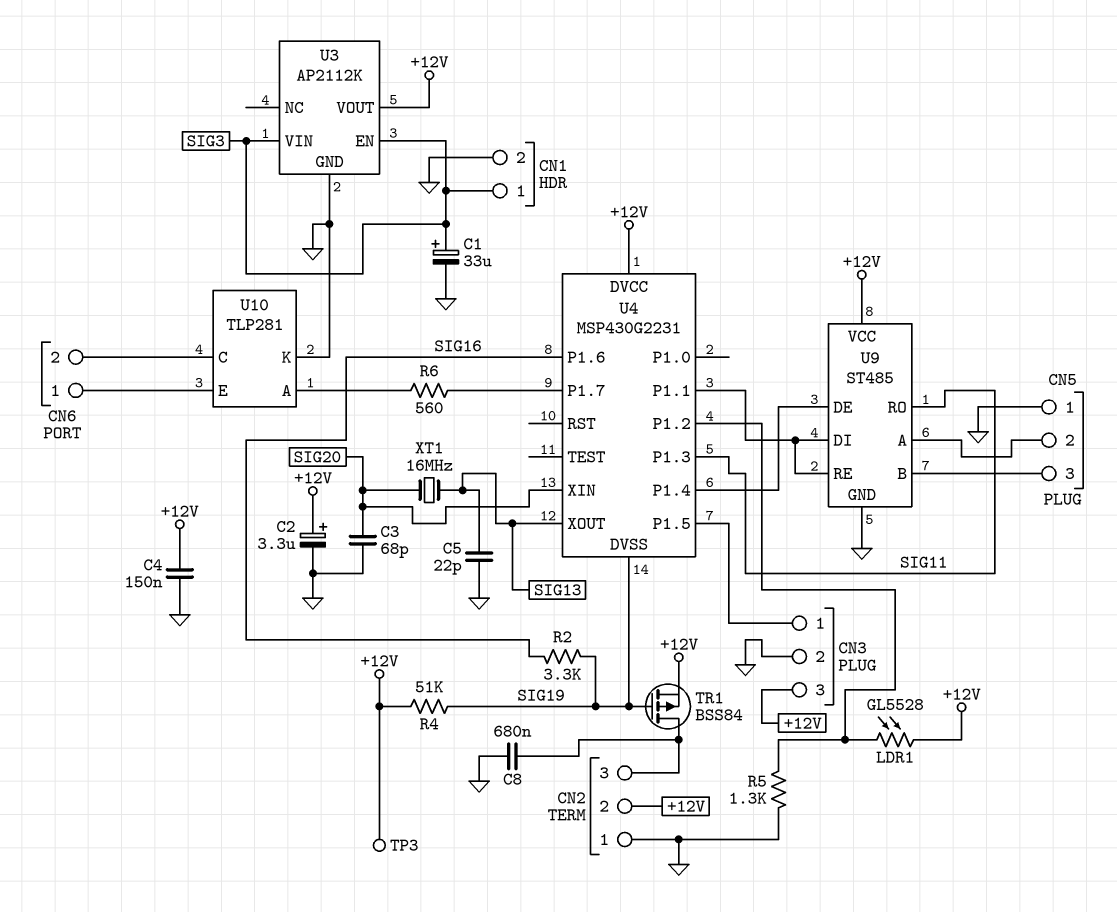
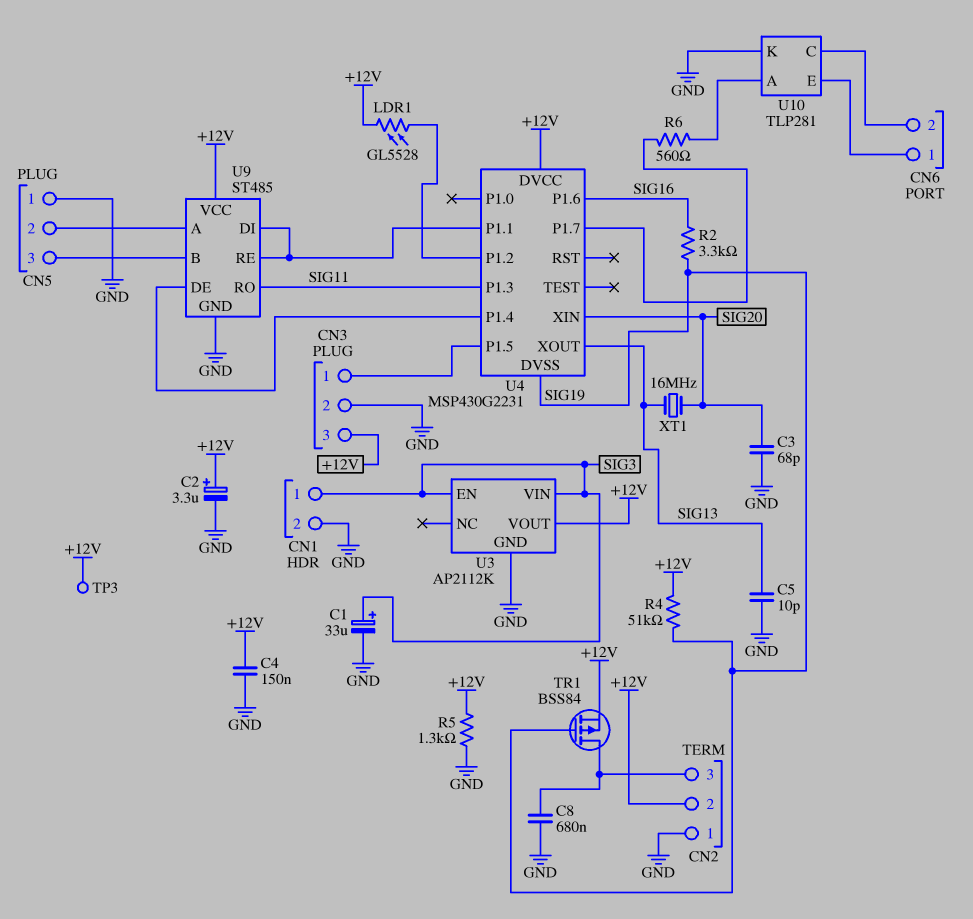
C5: 22pF (GND, SIG13) -> 10pF (GND, SIG13)
R5: 1.3k (GND, U4/P1.2) -> 1.3k (+12V, GND)

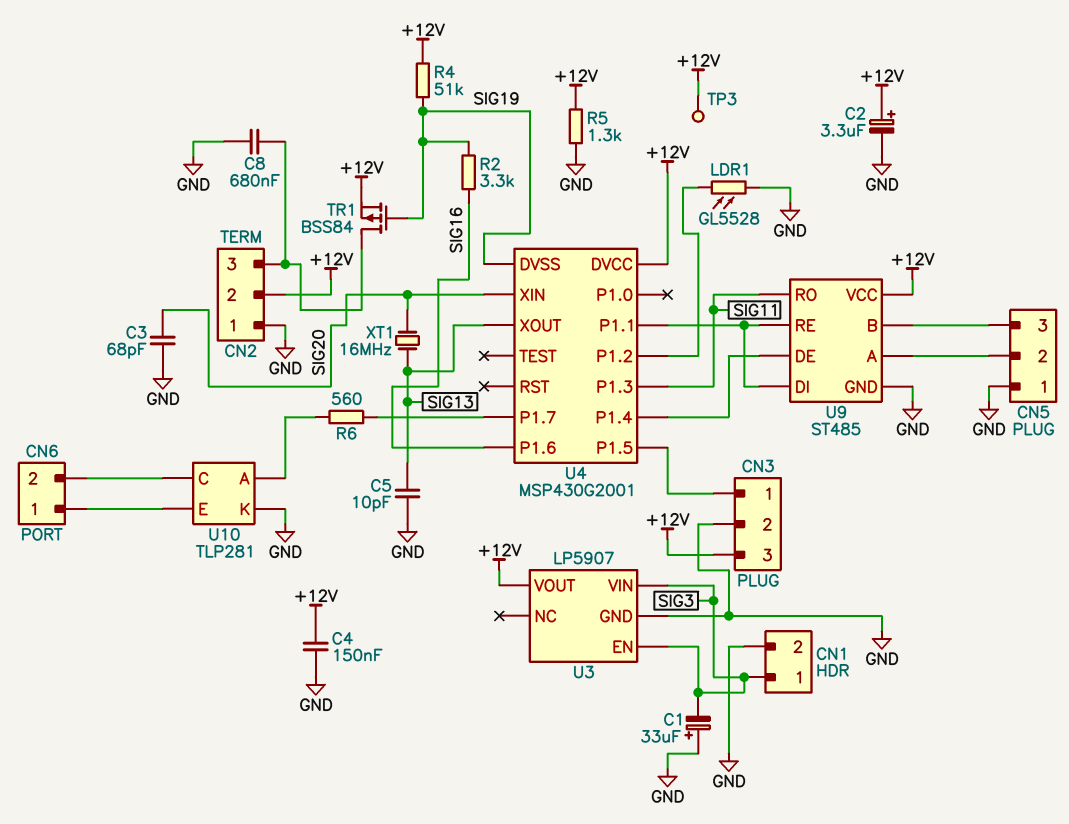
C1: 33uF (plus SIG3, minus GND) -> 33uF (plus GND, minus SIG3)
LDR1: GL5528 (+12V, U4/P1.2) -> GL5528 (GND, U4/P1.2)
U3: AP2112K -> LP5907
U4: MSP430G2231 -> MSP430G2001

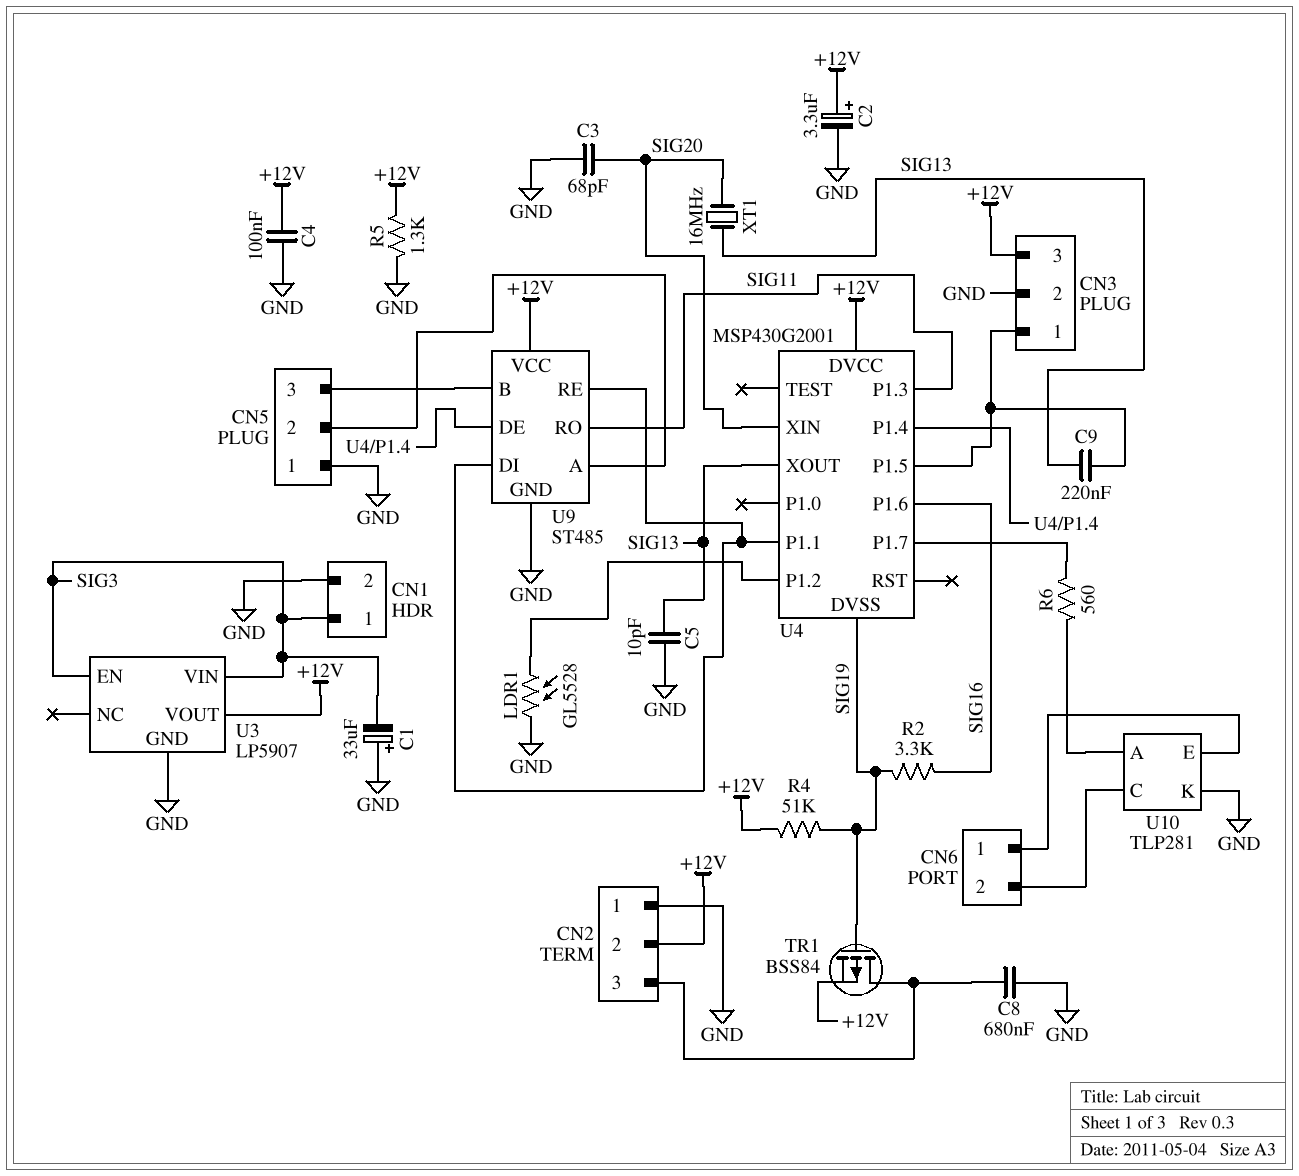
C4: 150nF (+12V, GND) -> 100nF (+12V, GND)
C9: none -> 220nF (CN3/1, SIG13)
TP3: test point (+12V) -> none

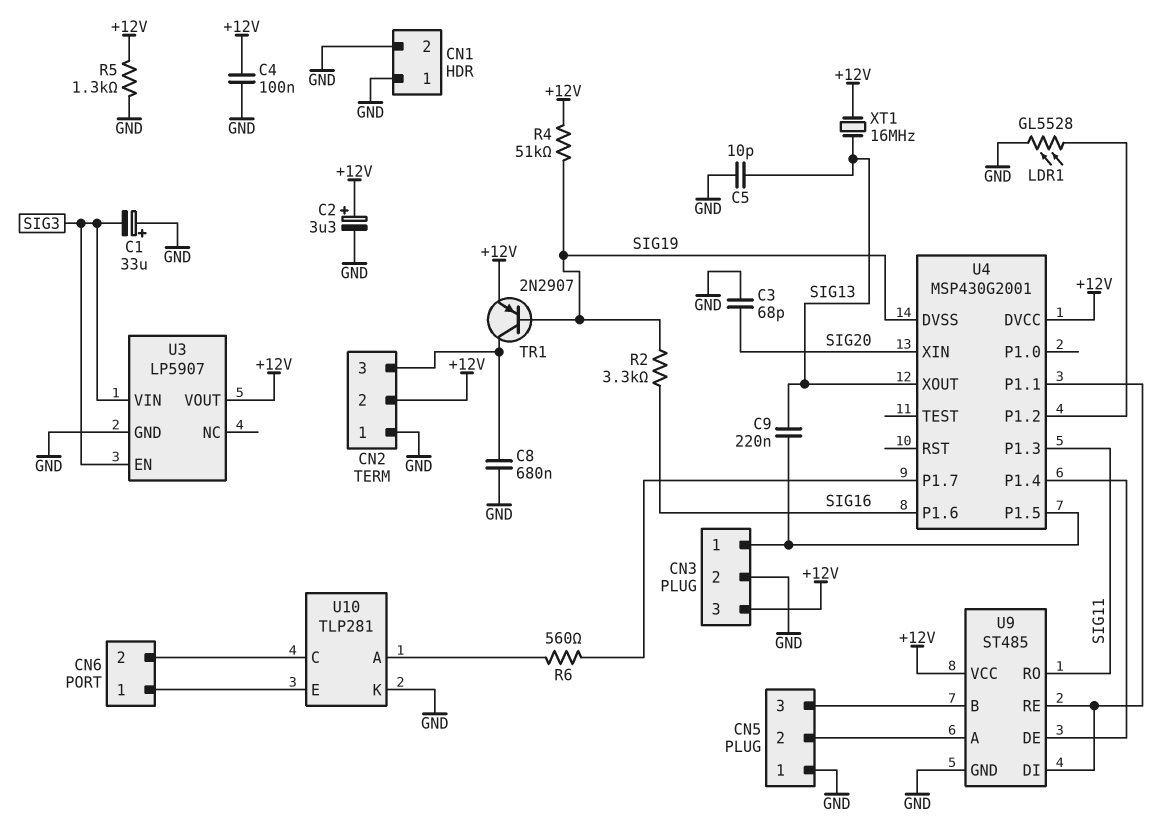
CN1 pin 1: SIG3 -> GND
TR1: PMOS BSS84 (G SIG19, D CN2/3, S +12V) -> PNP 2N2907 (B SIG19, C CN2/3, E +12V)
XT1: 16MHz (SIG13, SIG20) -> 16MHz (+12V, SIG13)

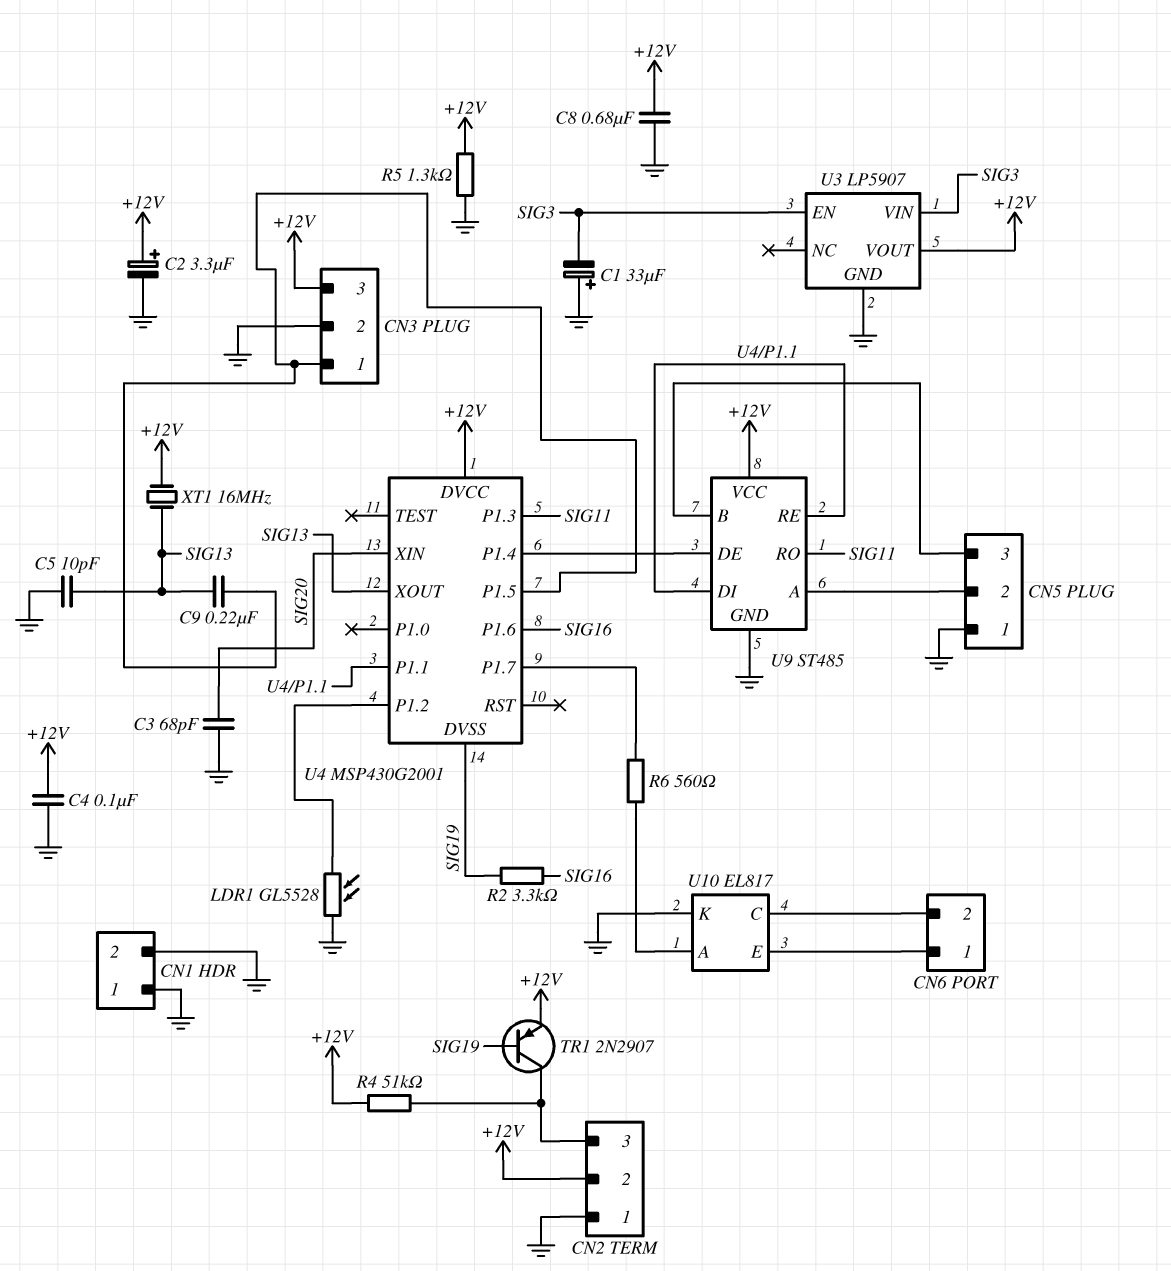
C8: 680nF (CN2/3, GND) -> 680nF (+12V, GND)
R4: 51k (+12V, SIG19) -> 51k (+12V, CN2/3)
U10: TLP281 -> EL817

